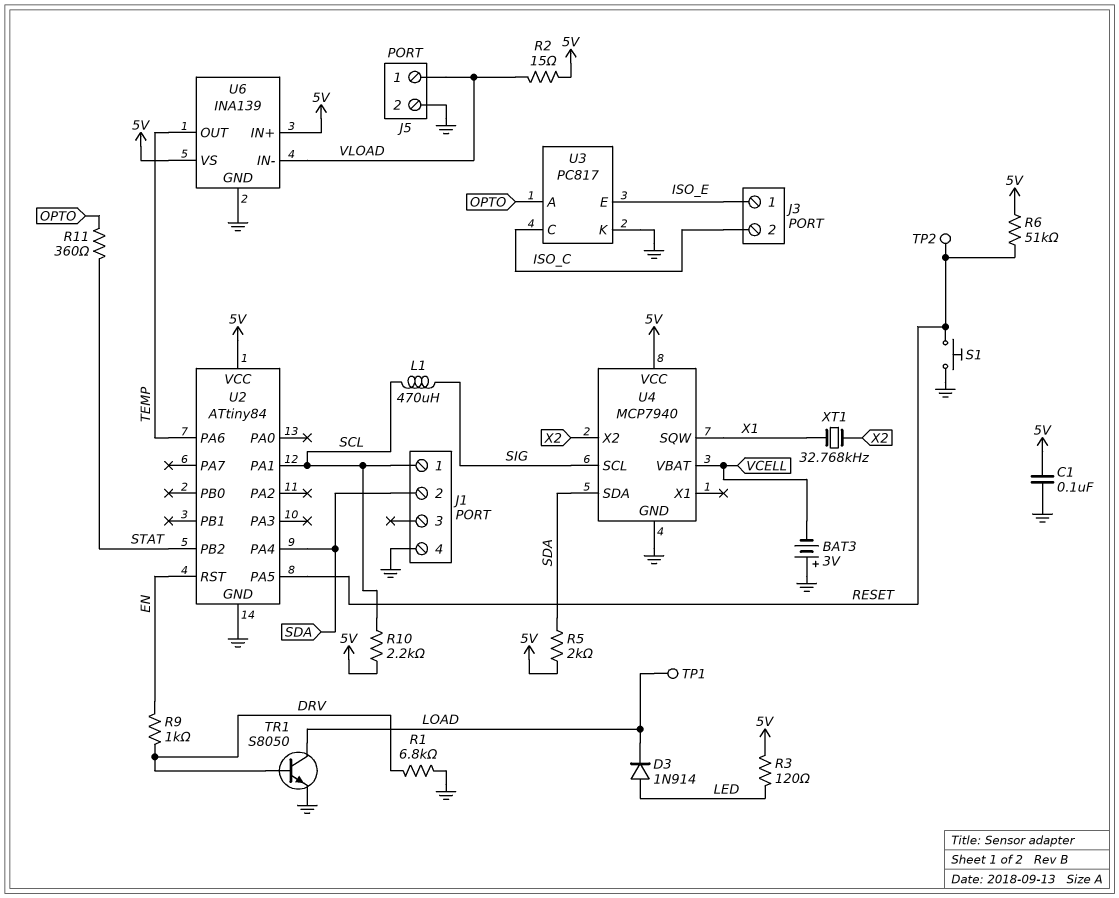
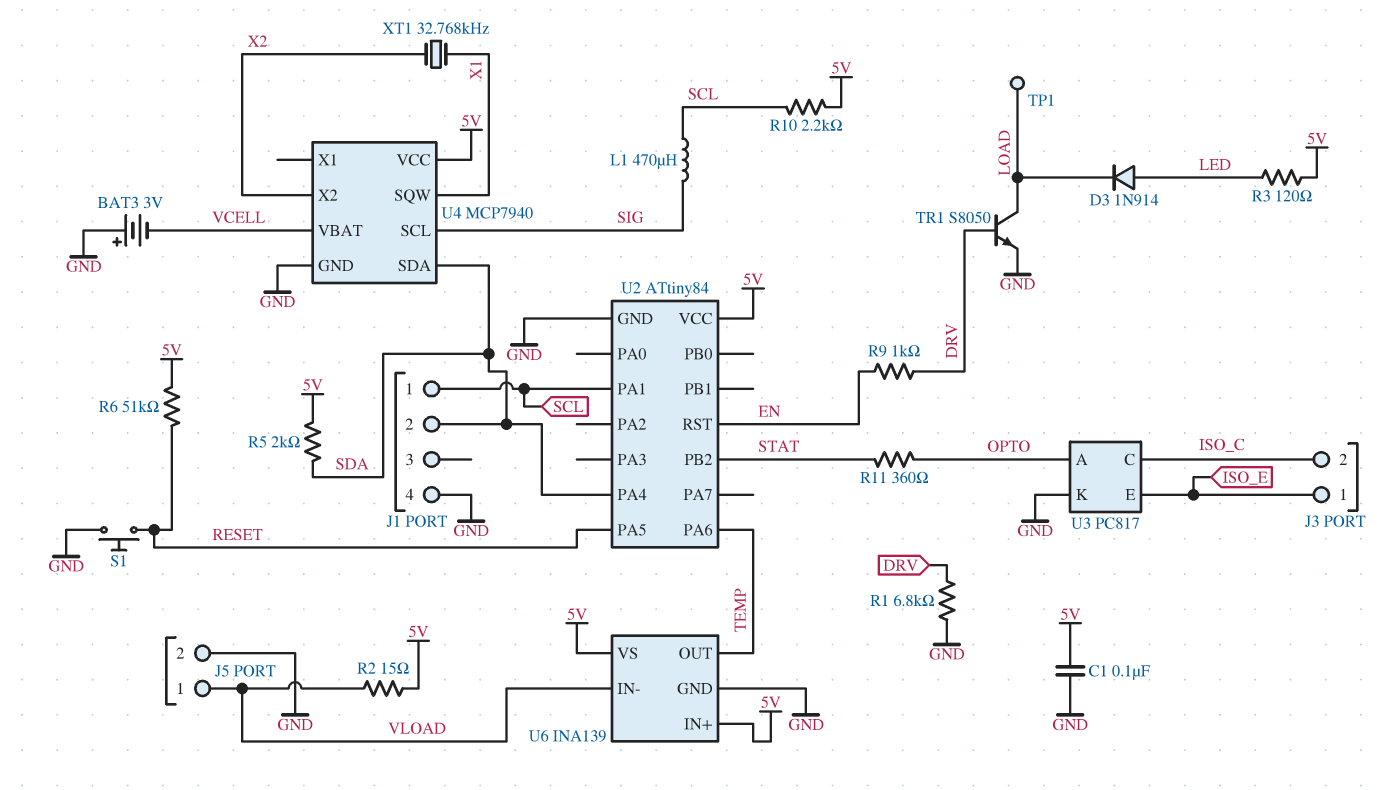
TP2: test point (RESET) -> none

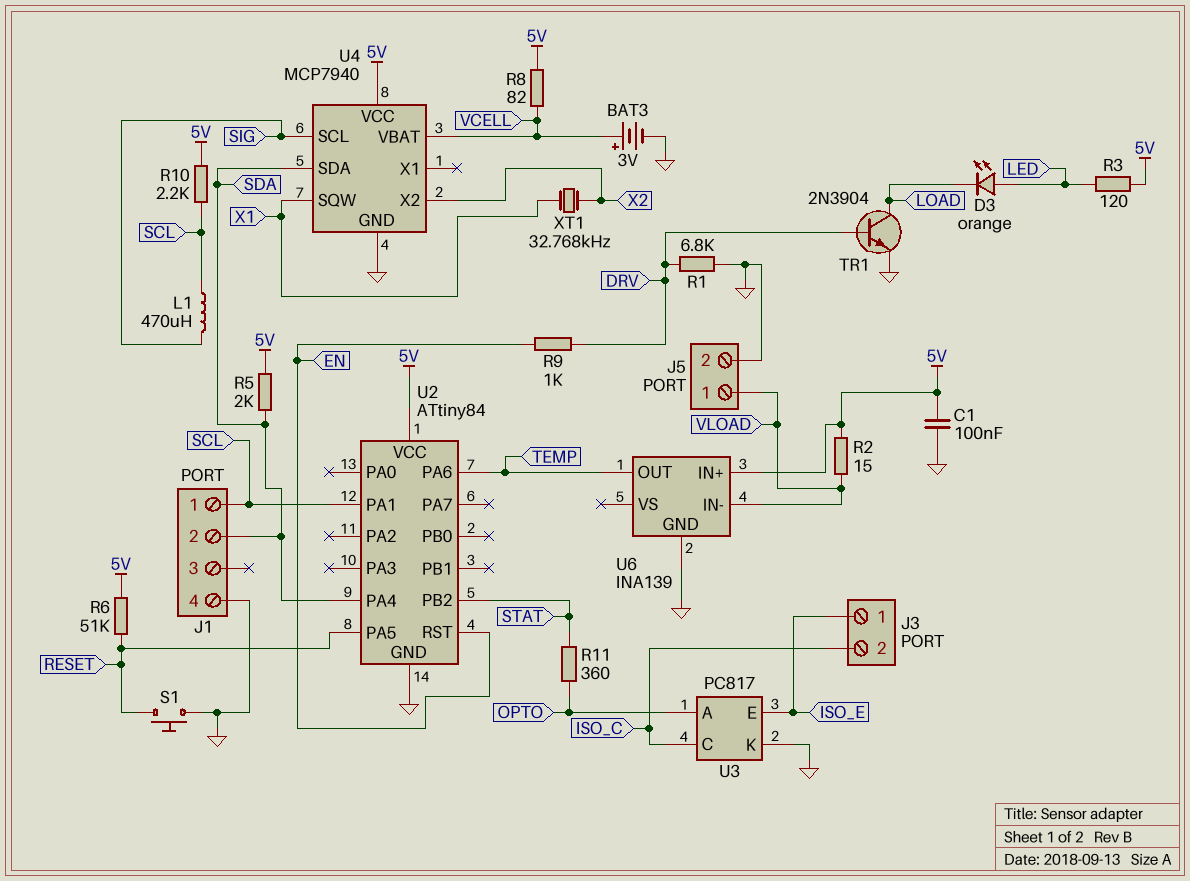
BAT3: 3V (plus GND, minus VCELL) -> 3V (plus VCELL, minus GND)
D3: diode 1N914 (A LED, K LOAD) -> LED orange (A LED, K LOAD)
R8: none -> 82 (5V, VCELL)
TP1: test point (LOAD) -> none
TR1: NPN S8050 (B DRV, C LOAD, E GND) -> NPN 2N3904 (B DRV, C LOAD, E GND)
U6 pin VS: 5V -> none

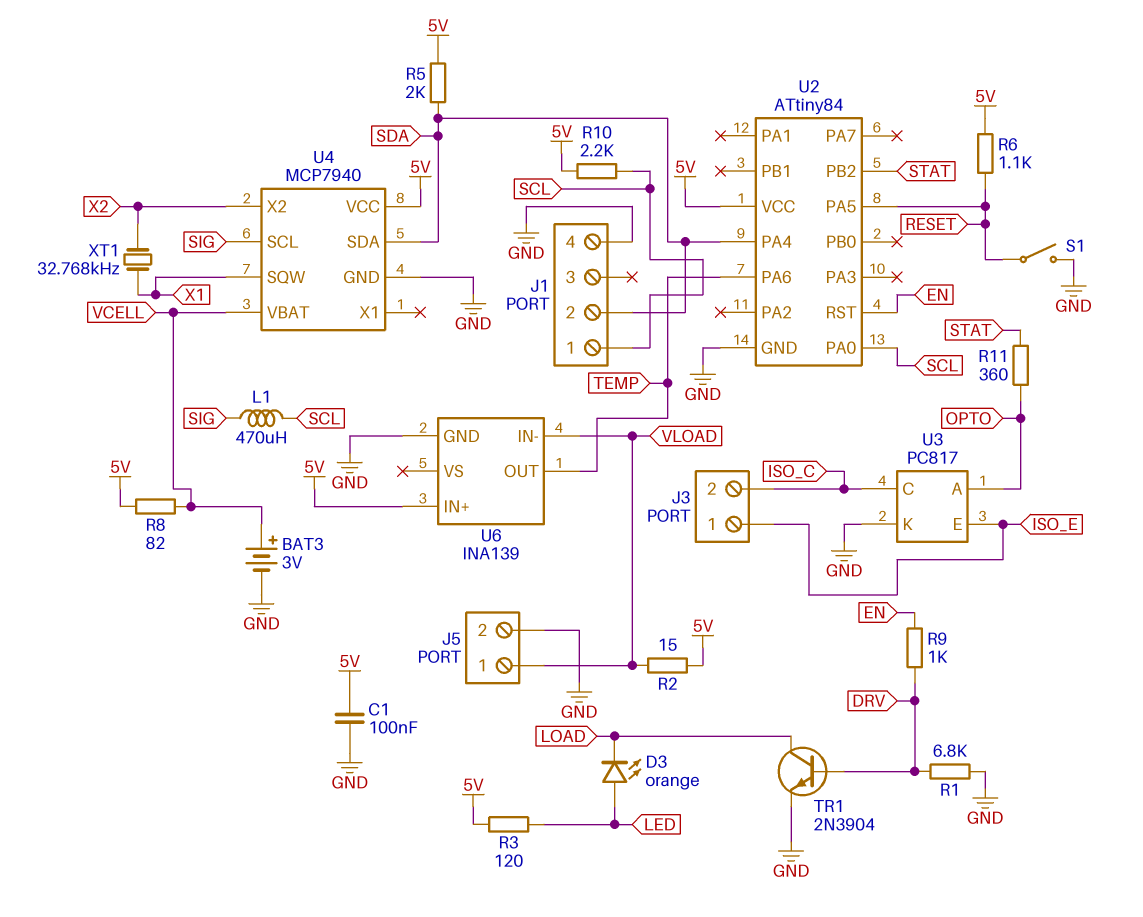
R6: 51k (5V, RESET) -> 1.1k (5V, RESET)
S1: button (GND, RESET) -> switch (GND, RESET)
U2 pin PA0: none -> SCL
U2 pin PA1: SCL -> none

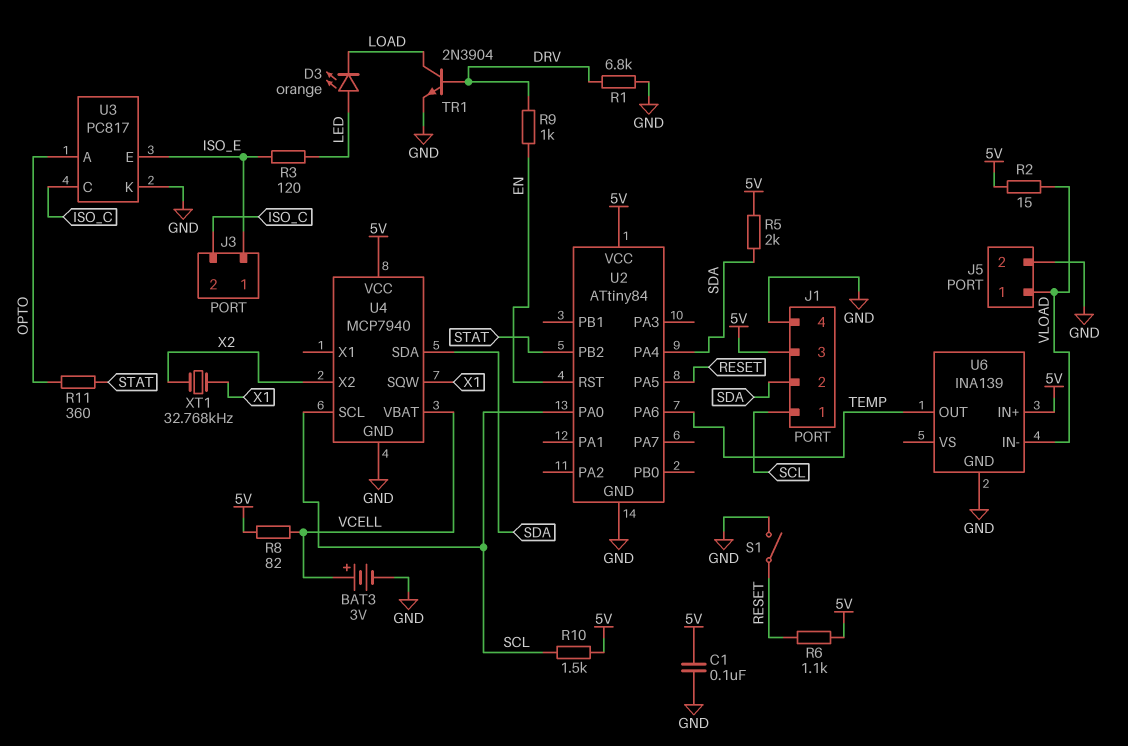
J1 pin 3: none -> 5V
L1: 470uH (SCL, SIG) -> none
R3: 120 (5V, LED) -> 120 (ISO_E, LED)
R10: 2.2k (5V, SCL) -> 1.5k (5V, SCL)
U4 pin SCL: SIG -> SCL

